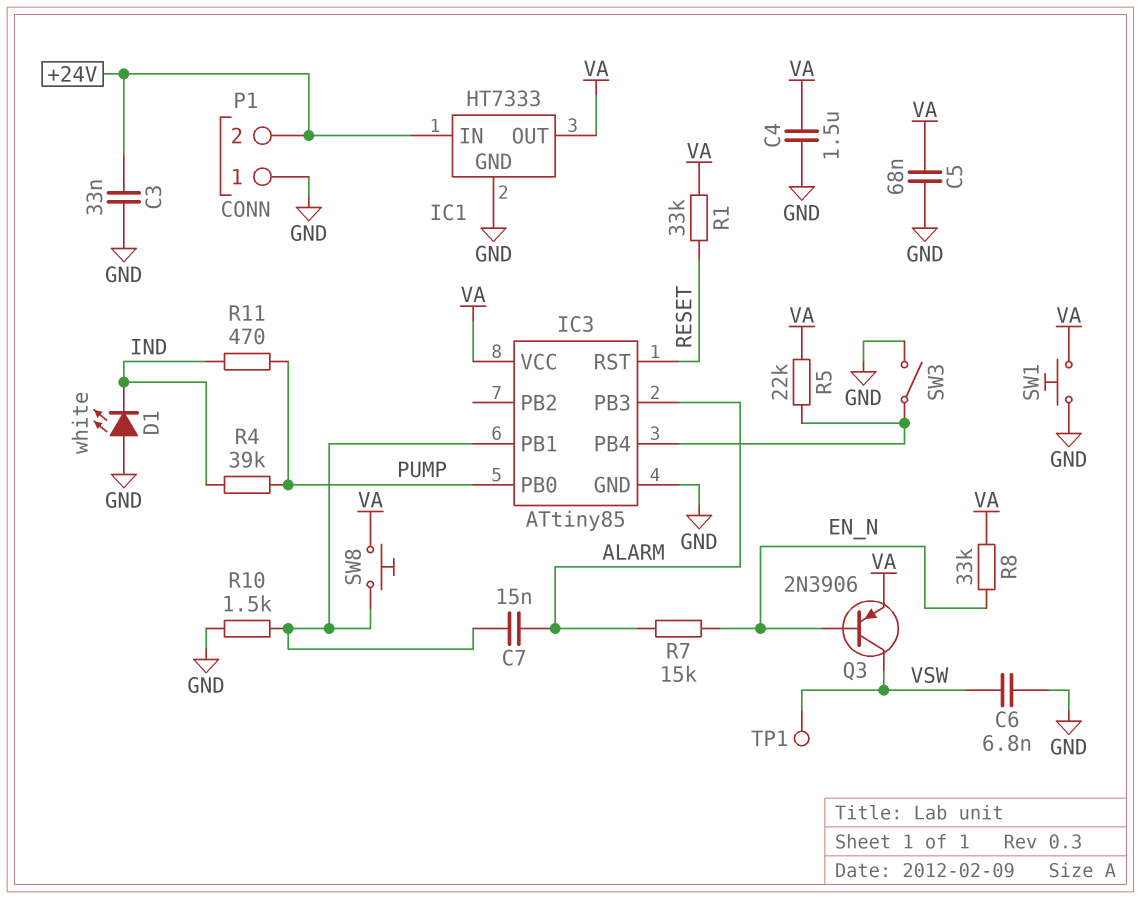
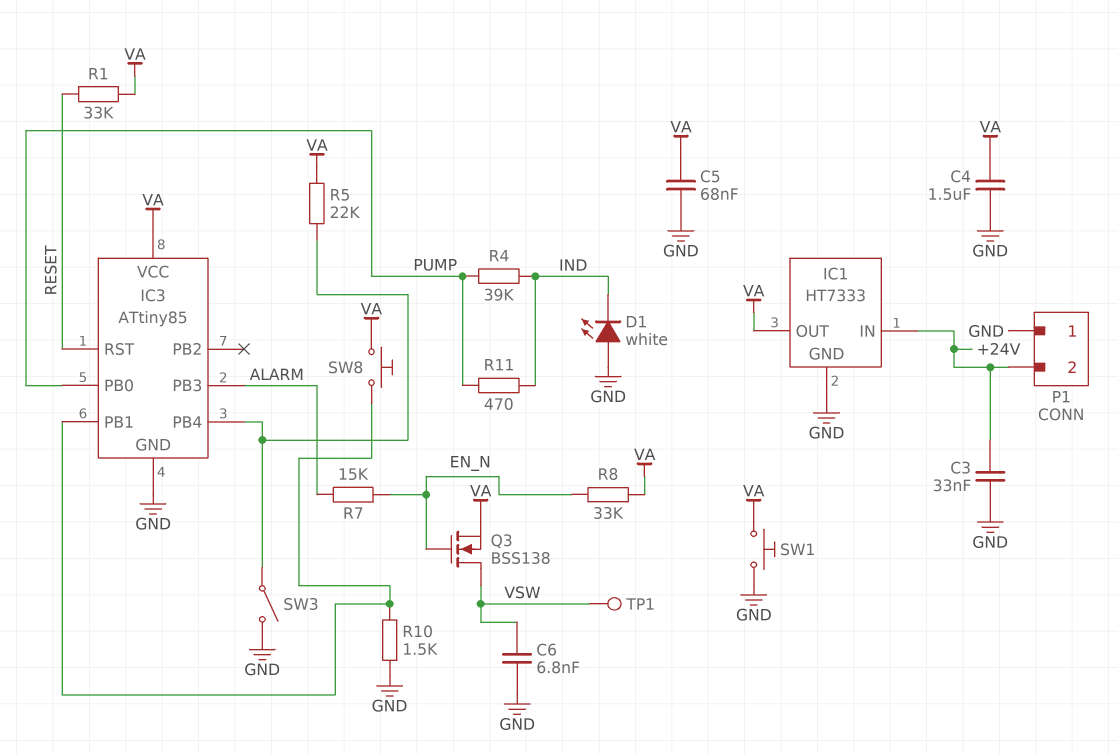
C7: 15nF (ALARM, IC3/PB1) -> none
Q3: PNP 2N3906 (B EN_N, C VSW, E VA) -> NMOS BSS138 (G EN_N, D VSW, S VA)

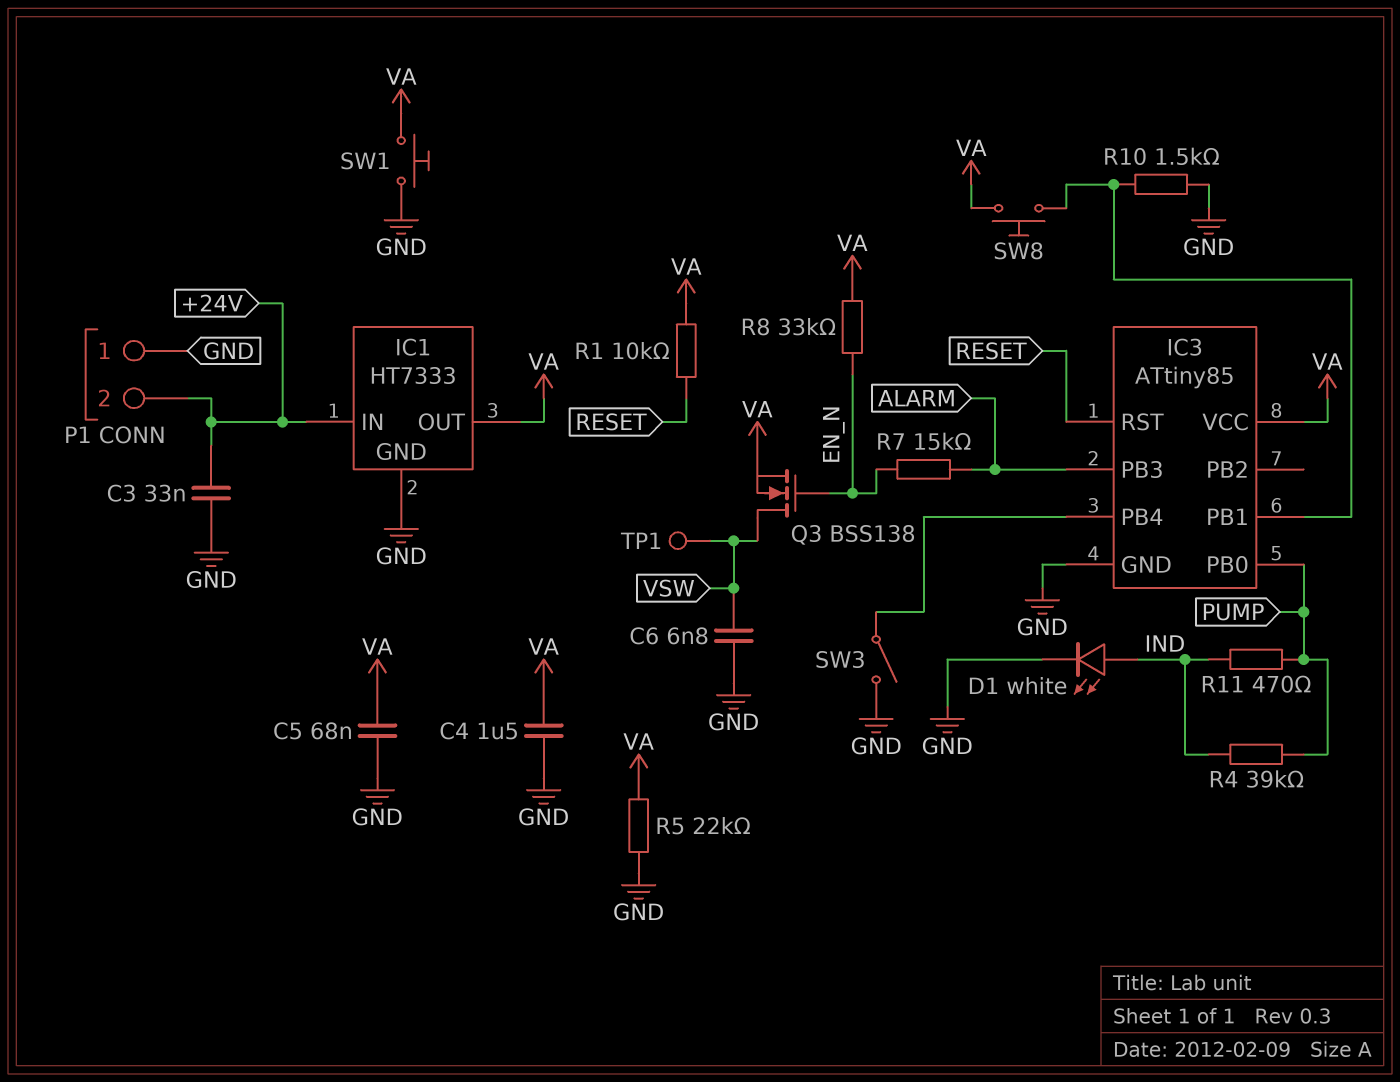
D1: LED white (A GND, K IND) -> LED white (A IND, K GND)
R1: 33k (RESET, VA) -> 10k (RESET, VA)
R5: 22k (IC3/PB4, VA) -> 22k (GND, VA)

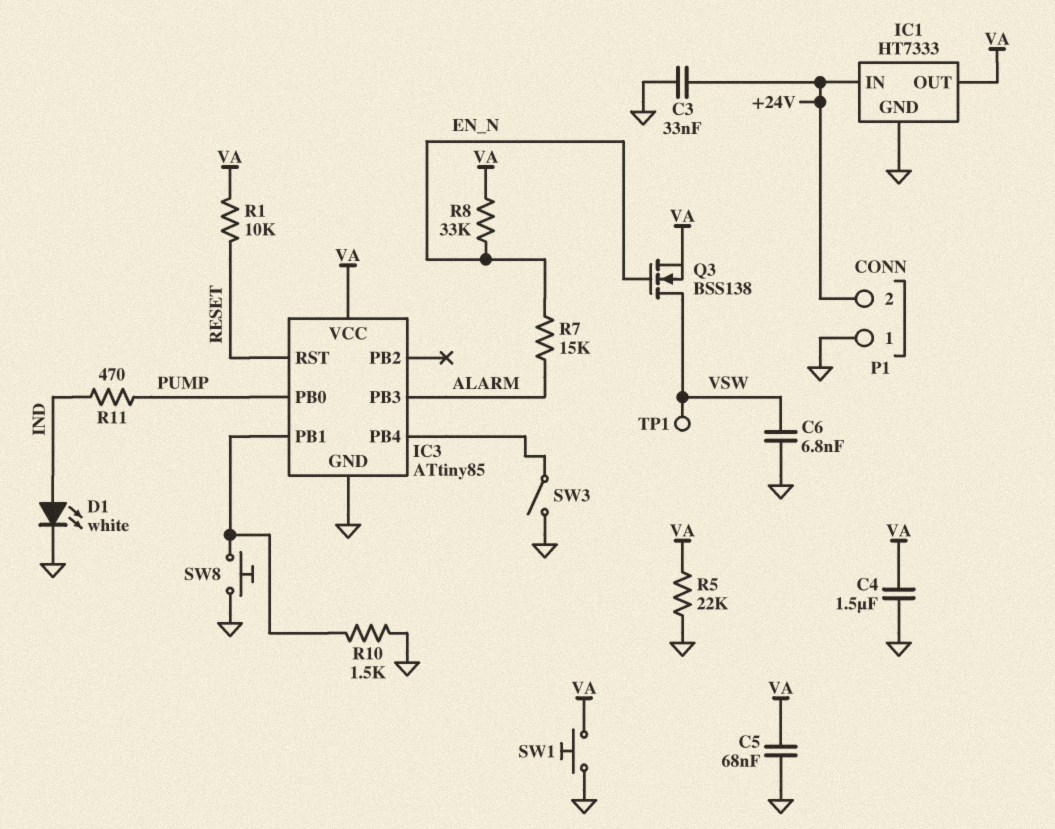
R4: 39k (IND, PUMP) -> none
SW8: button (IC3/PB1, VA) -> button (GND, IC3/PB1)

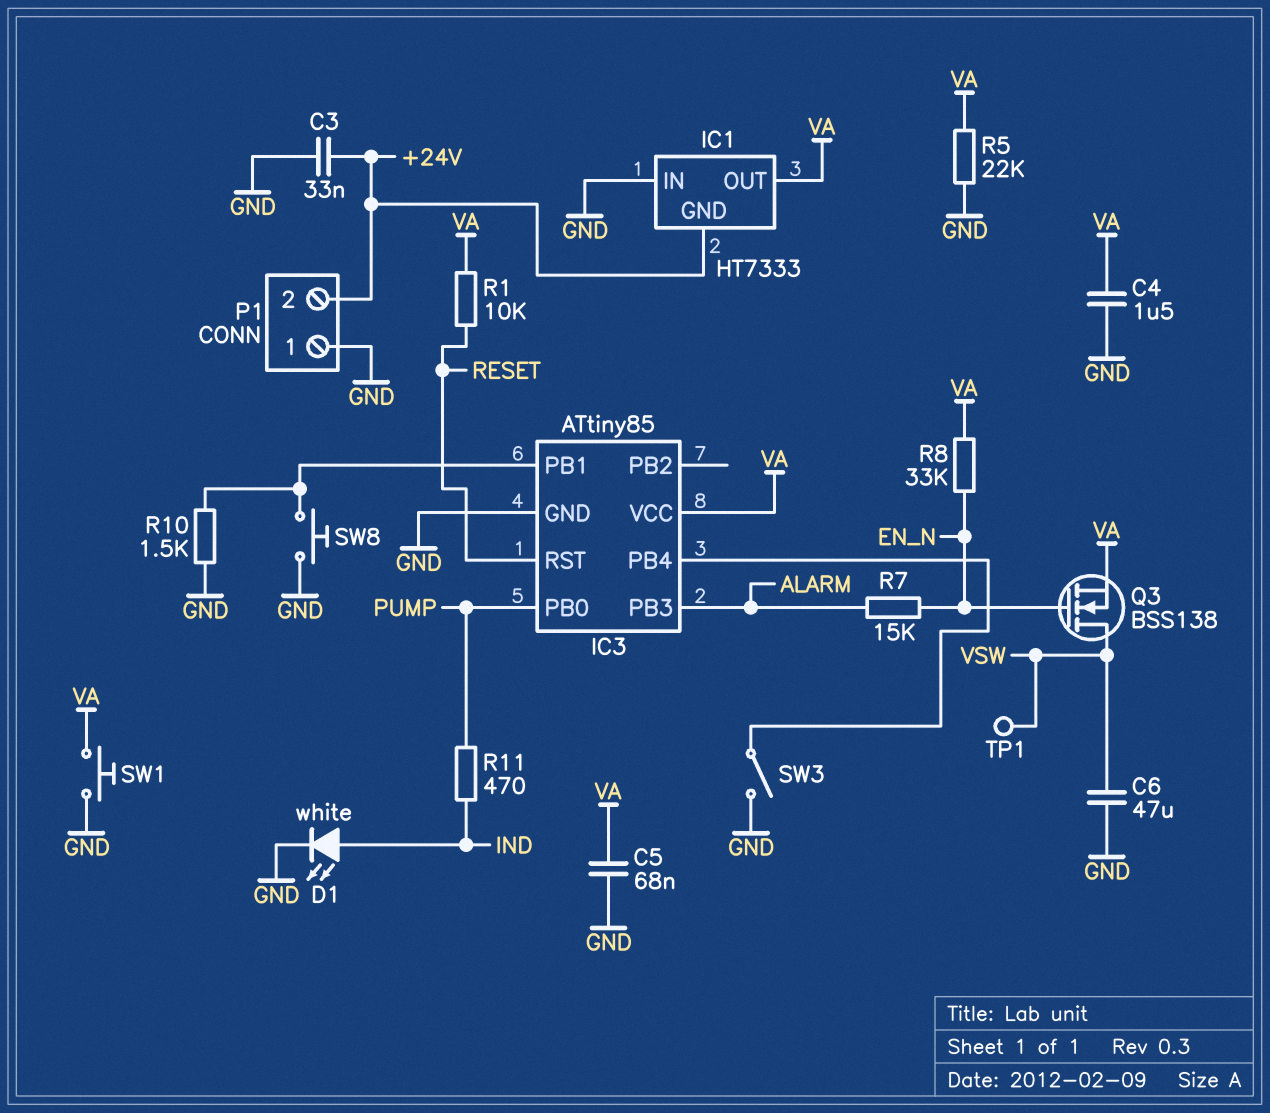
C6: 6.8nF (GND, VSW) -> 47uF (GND, VSW)
IC1 pin GND: GND -> +24V
IC1 pin IN: +24V -> GND

